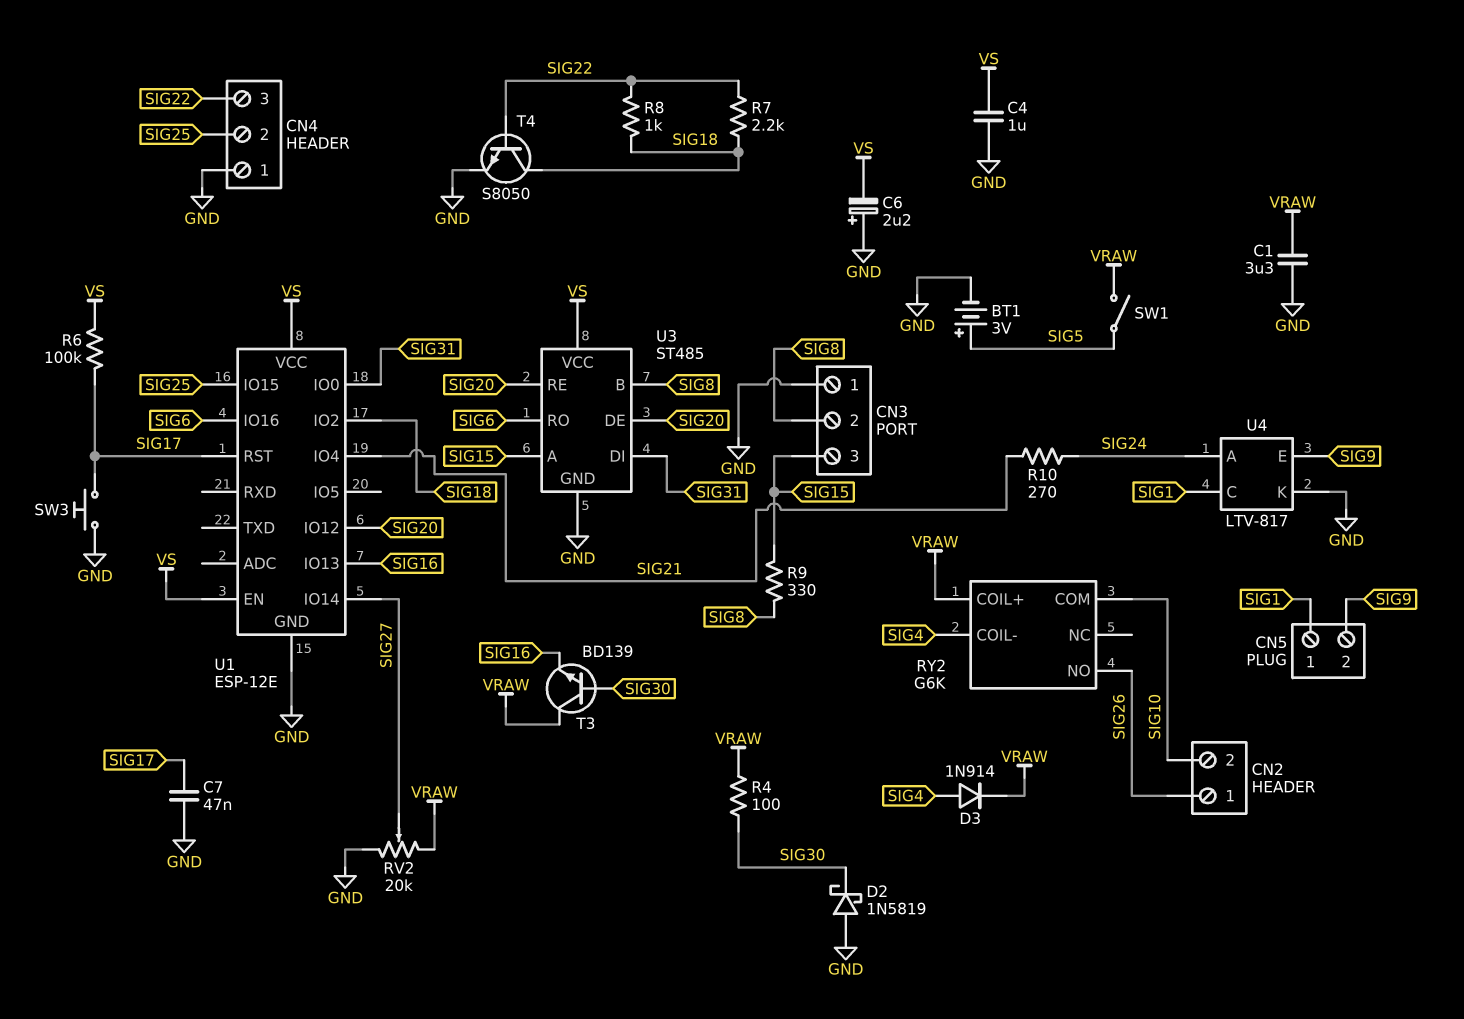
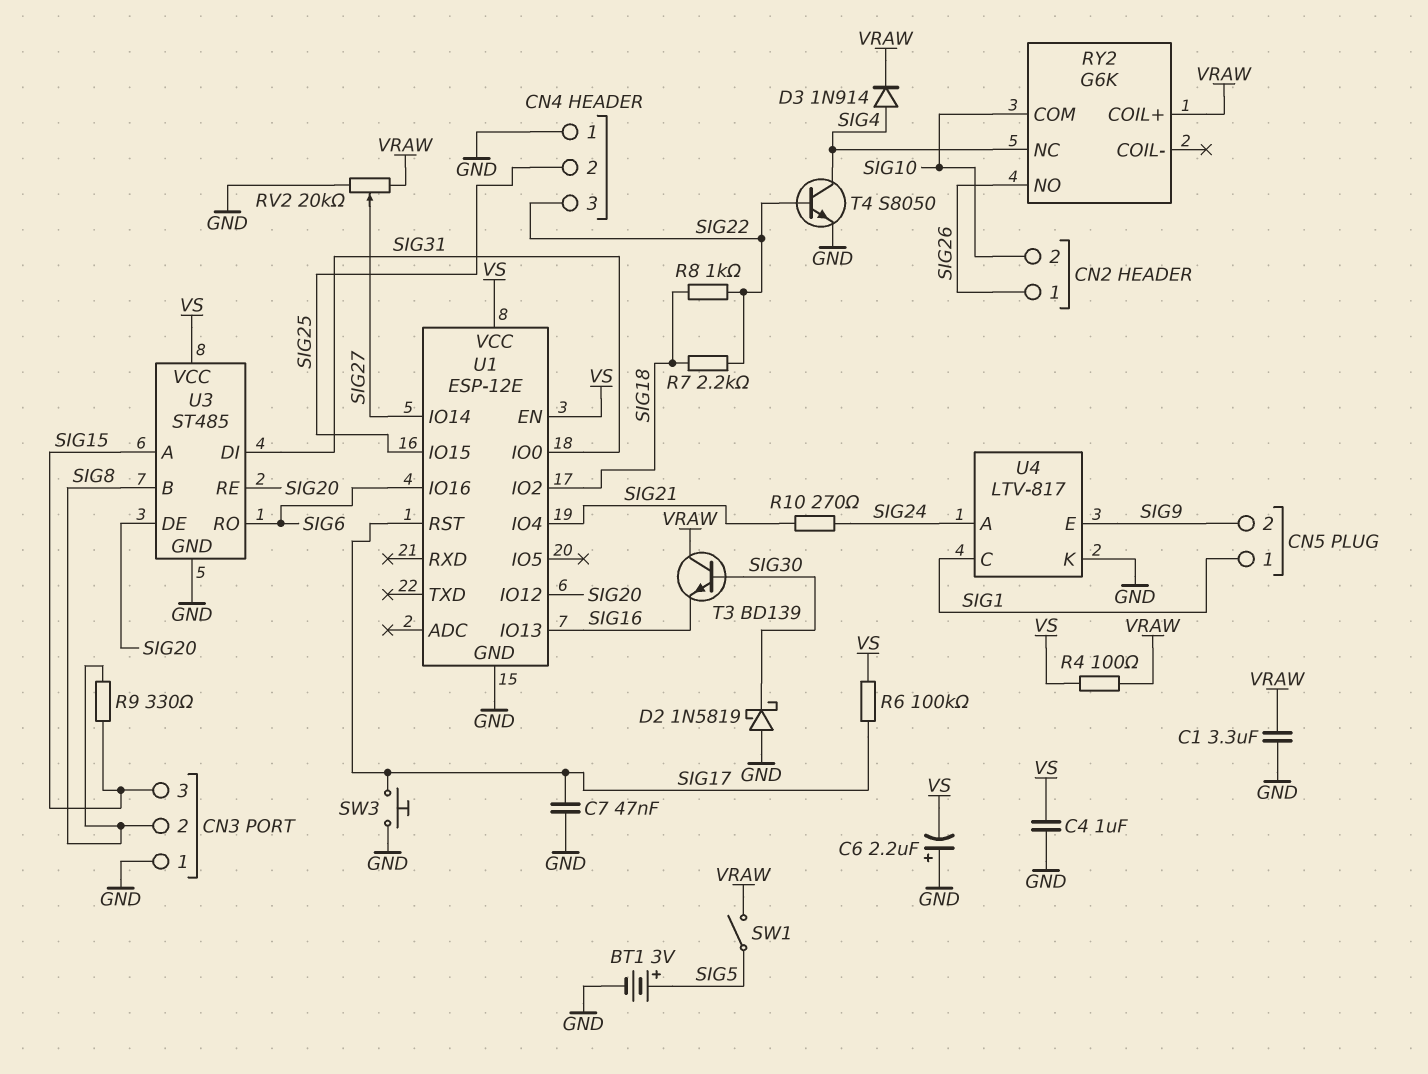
R4: 100 (SIG30, VRAW) -> 100 (VRAW, VS)
RY2 pin COIL-: SIG4 -> none
RY2 pin NC: none -> SIG4
T4: NPN S8050 (B SIG22, C SIG18, E GND) -> NPN S8050 (B SIG22, C SIG4, E GND)

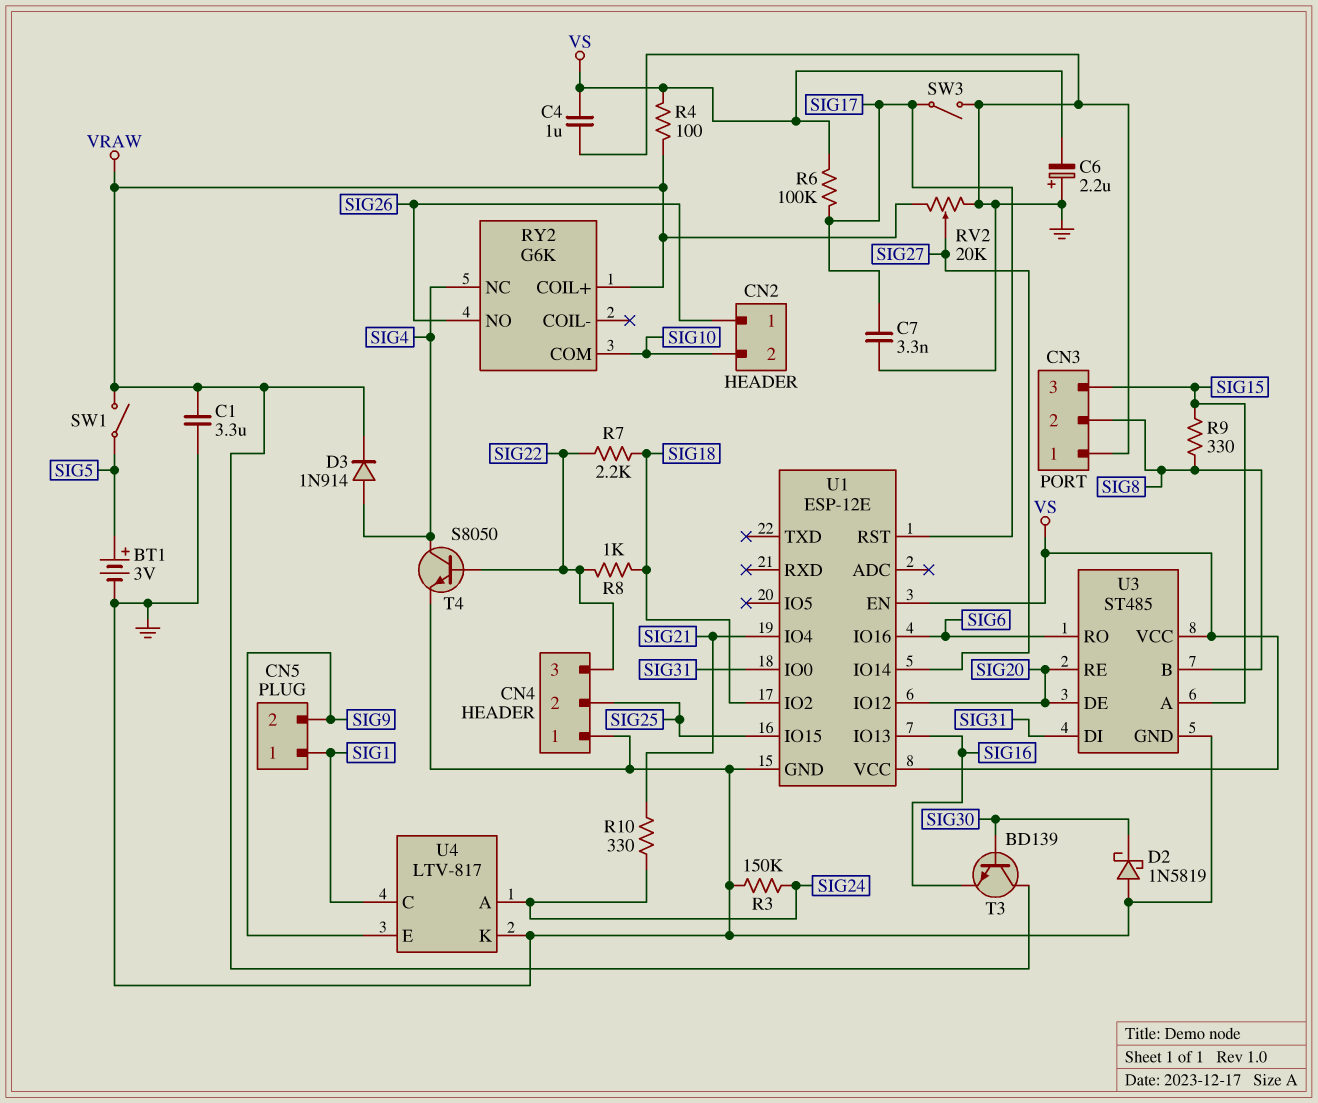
C7: 47nF (GND, SIG17) -> 3.3nF (GND, SIG17)
R3: none -> 150k (GND, SIG24)
R10: 270 (SIG21, SIG24) -> 330 (SIG21, SIG24)
SW3: button (GND, SIG17) -> switch (GND, SIG17)

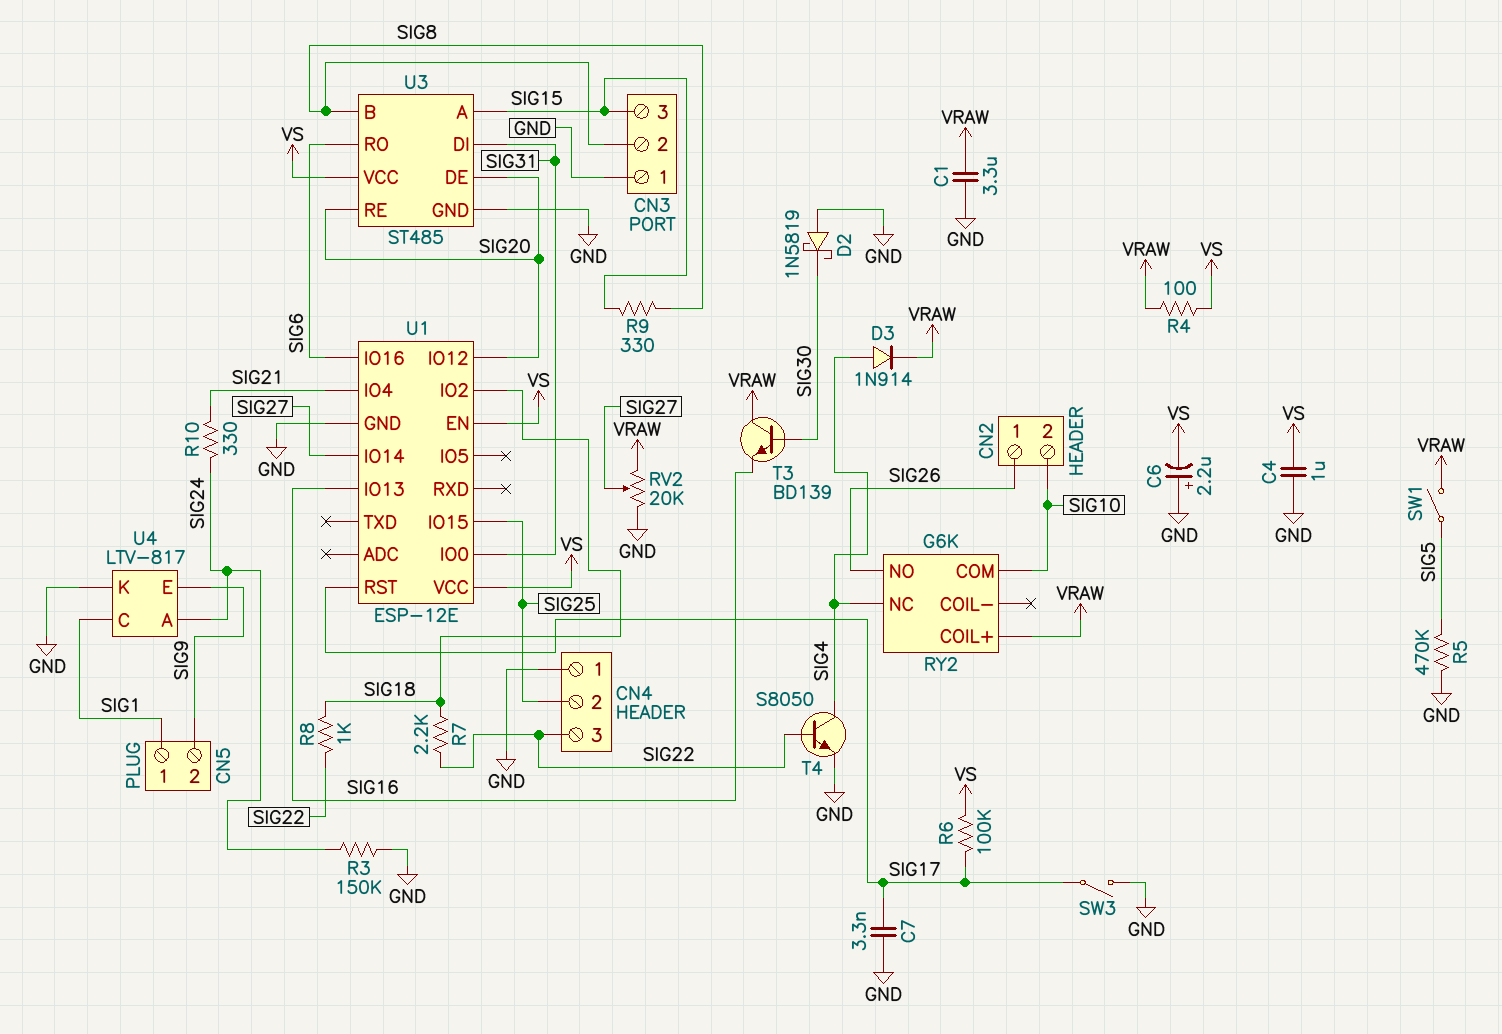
BT1: 3V (plus SIG5, minus GND) -> none
R5: none -> 470k (GND, SIG5)

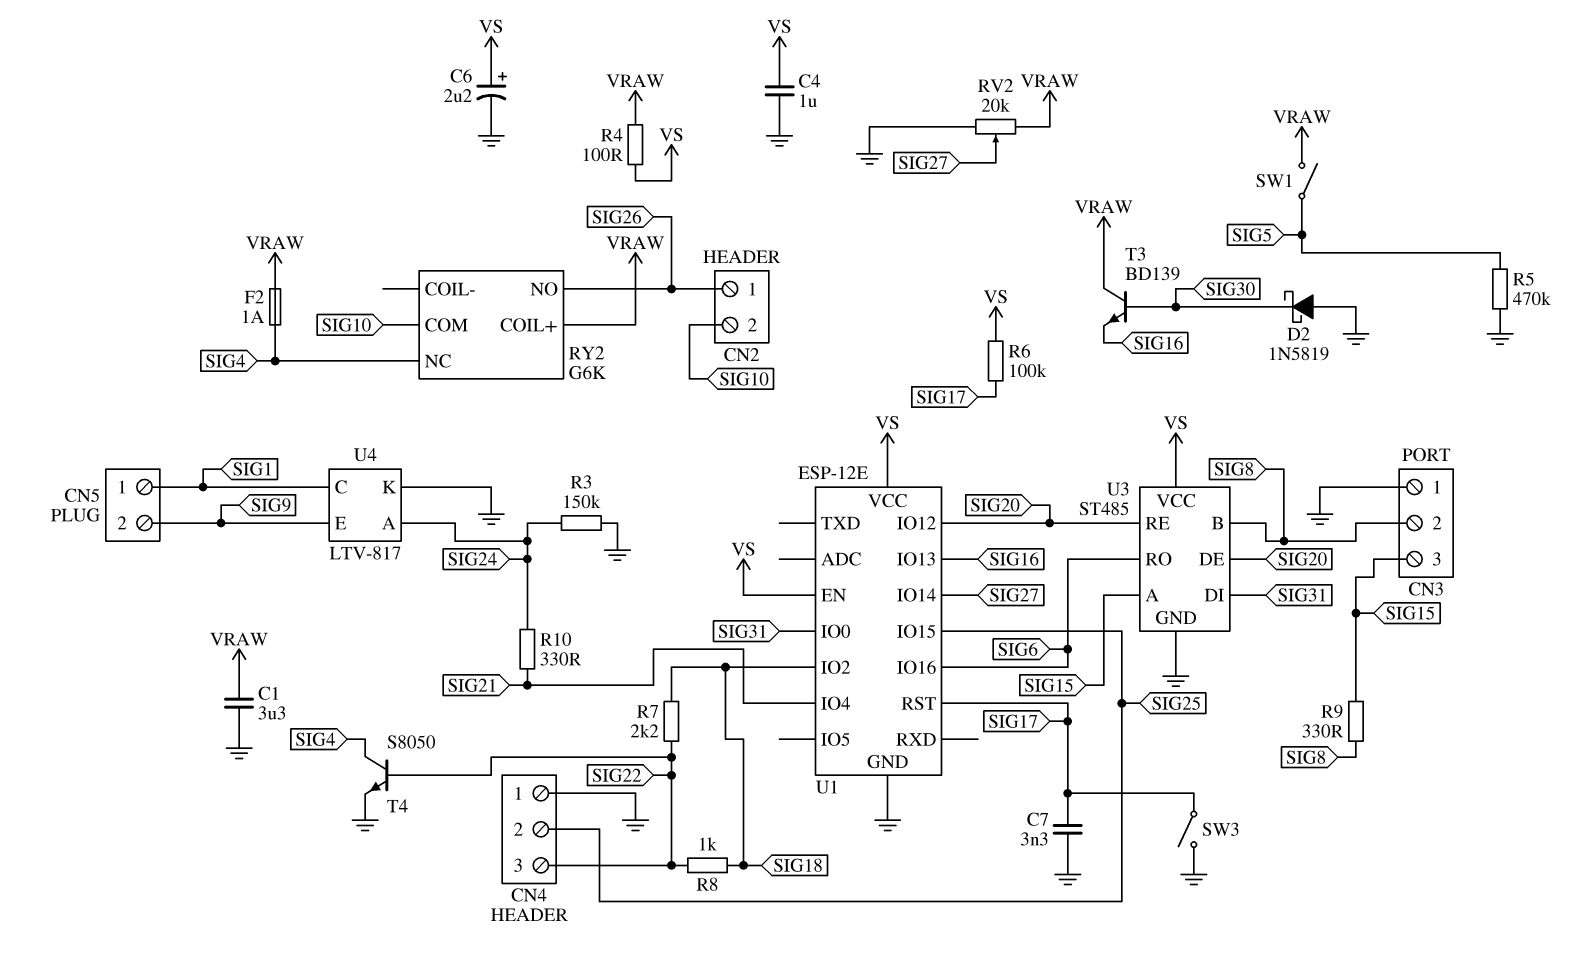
C6: 2.2uF (plus GND, minus VS) -> 2.2uF (plus VS, minus GND)
D3: diode 1N914 (A SIG4, K VRAW) -> none
F2: none -> 1A (SIG4, VRAW)

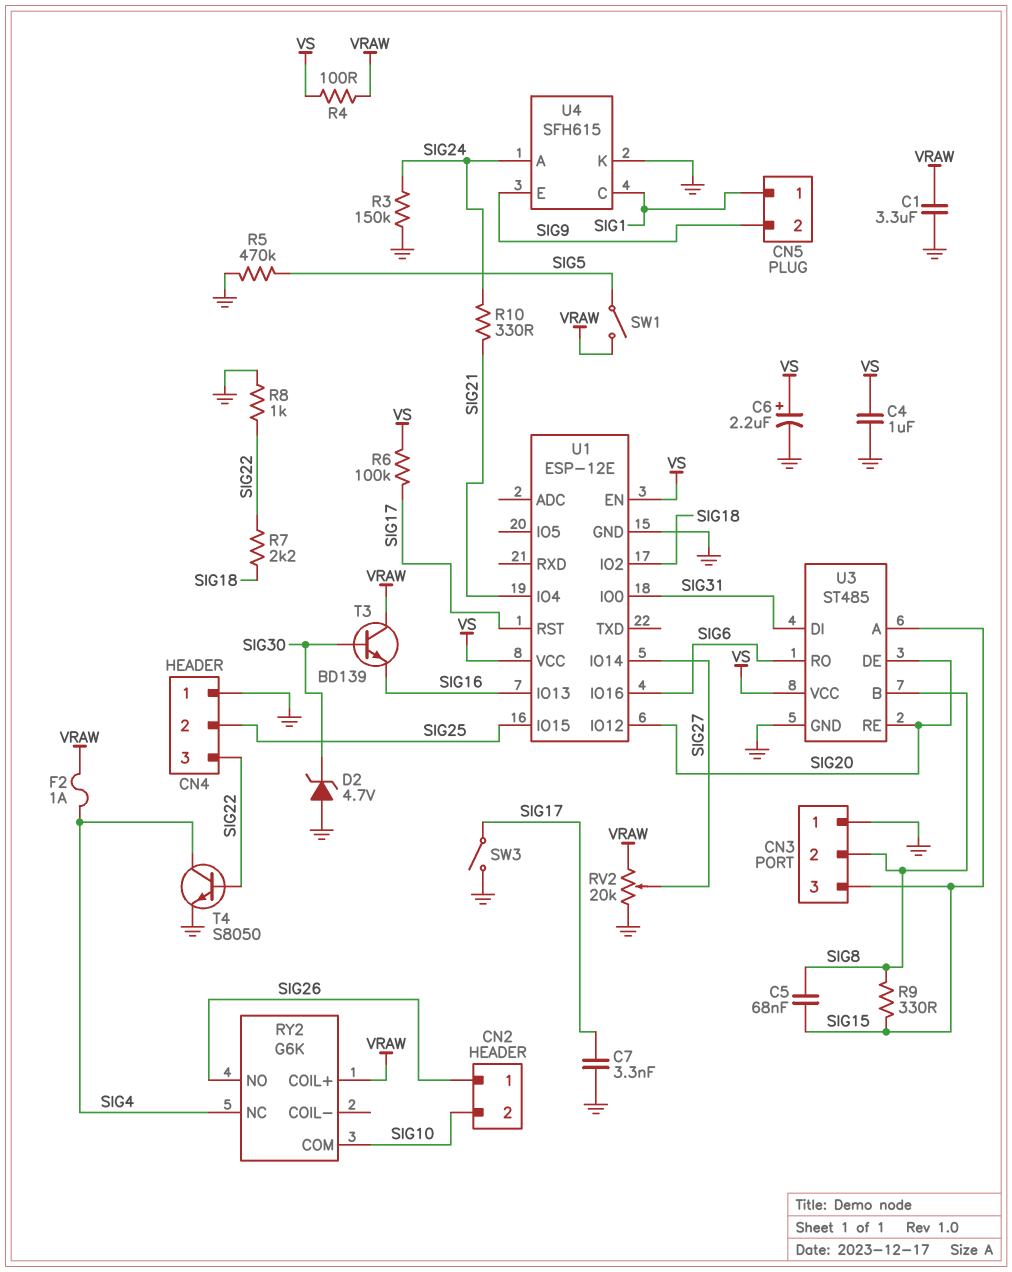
C5: none -> 68nF (SIG8, SIG15)
D2: schottky 1N5819 (A GND, K SIG30) -> zener 4.7V (A GND, K SIG30)
R8: 1k (SIG18, SIG22) -> 1k (GND, SIG22)
U4: LTV-817 -> SFH615

